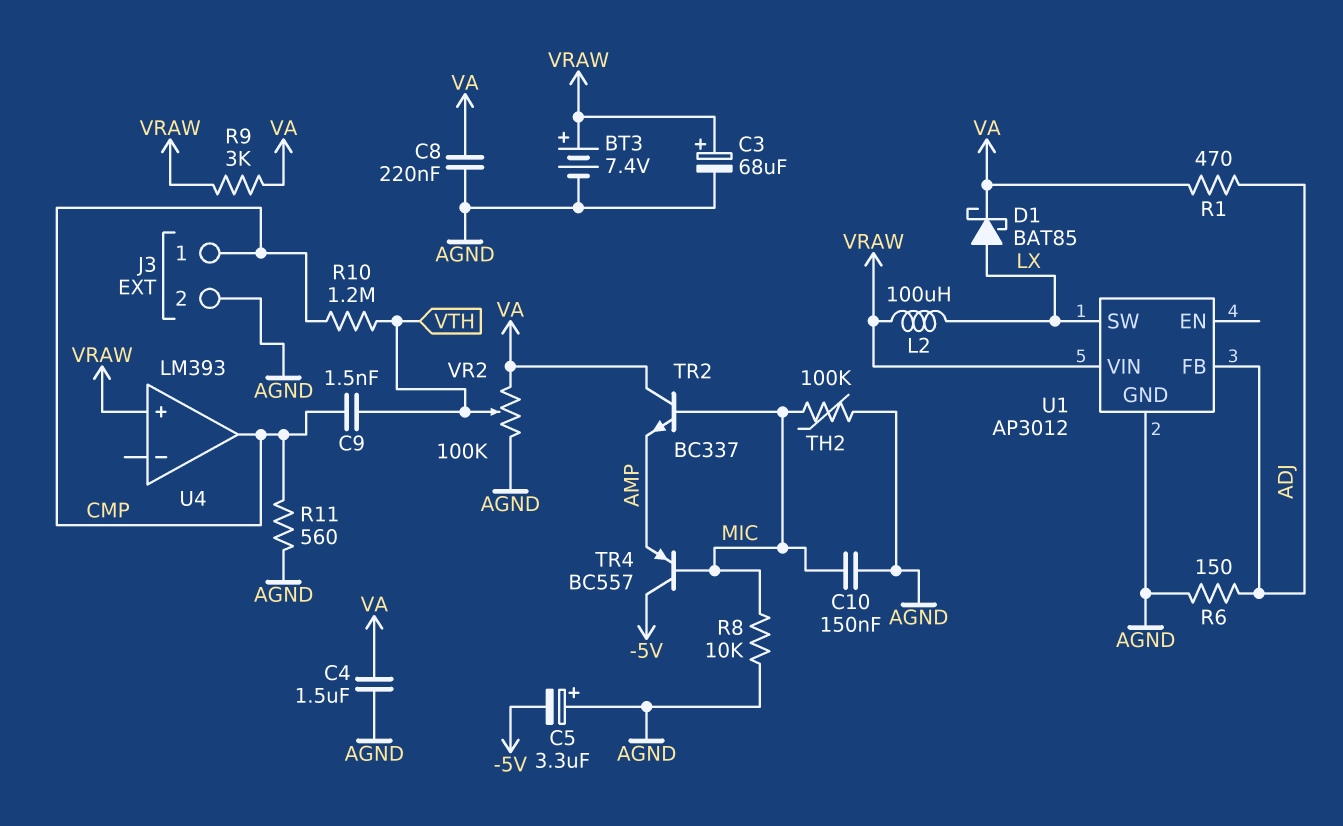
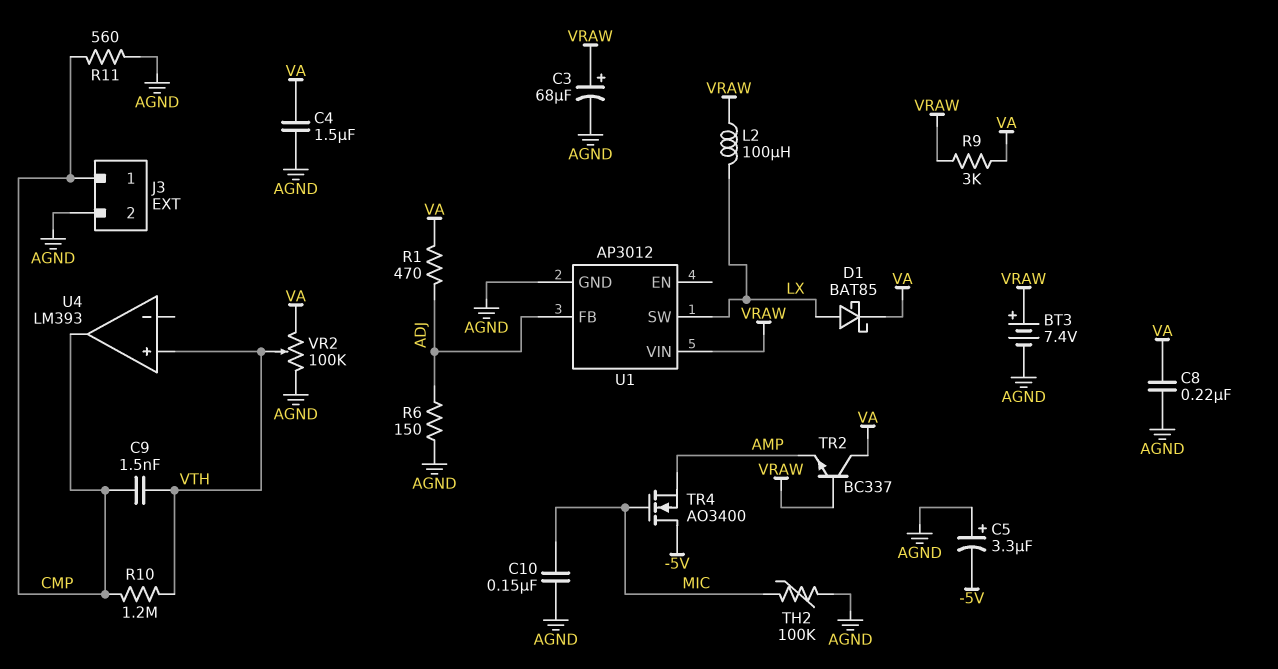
R8: 10k (AGND, MIC) -> none
TR2: NPN BC337 (B MIC, C VA, E AMP) -> NPN BC337 (B VRAW, C VA, E AMP)
TR4: PNP BC557 (B MIC, C -5V, E AMP) -> NMOS AO3400 (G MIC, D -5V, S AMP)
U4 pin in+: VRAW -> VTH

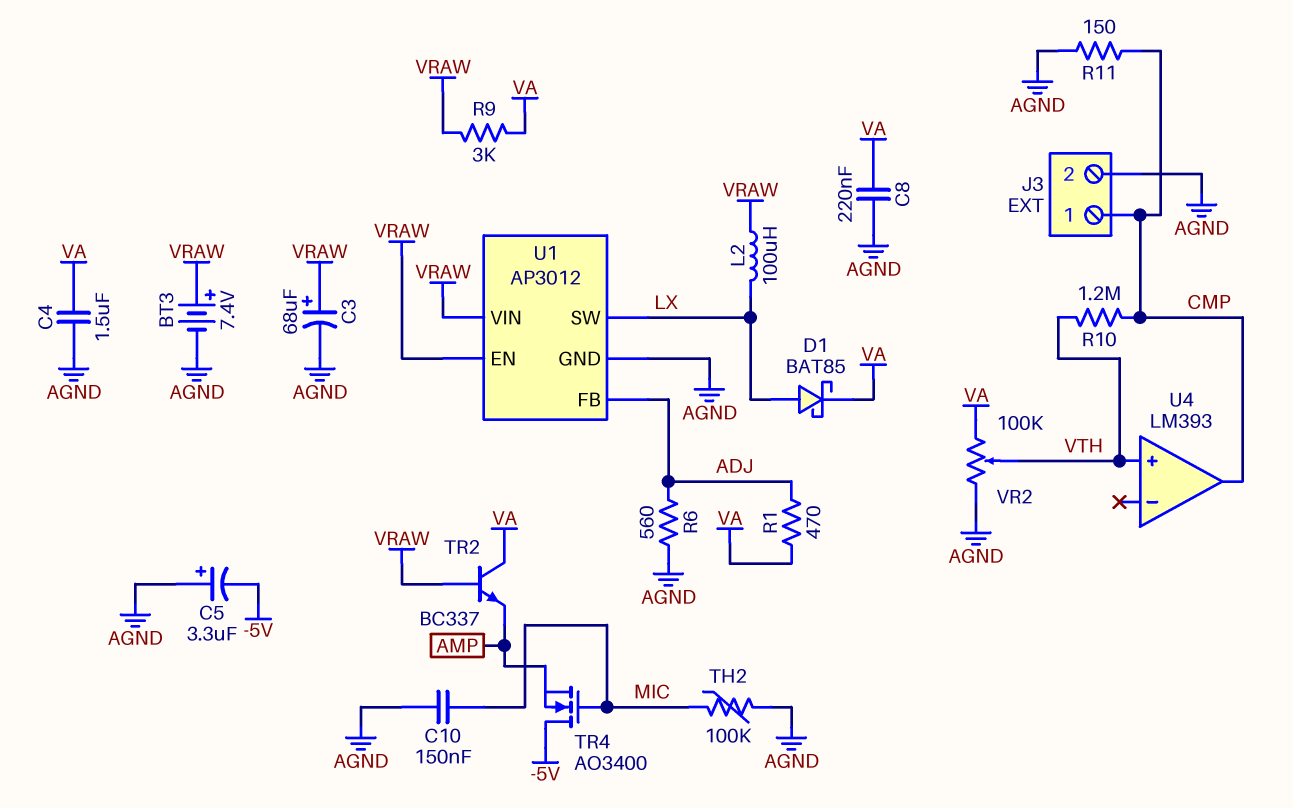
C9: 1.5nF (CMP, VTH) -> none
R6: 150 (ADJ, AGND) -> 560 (ADJ, AGND)
R11: 560 (AGND, CMP) -> 150 (AGND, CMP)
U1 pin EN: none -> VRAW

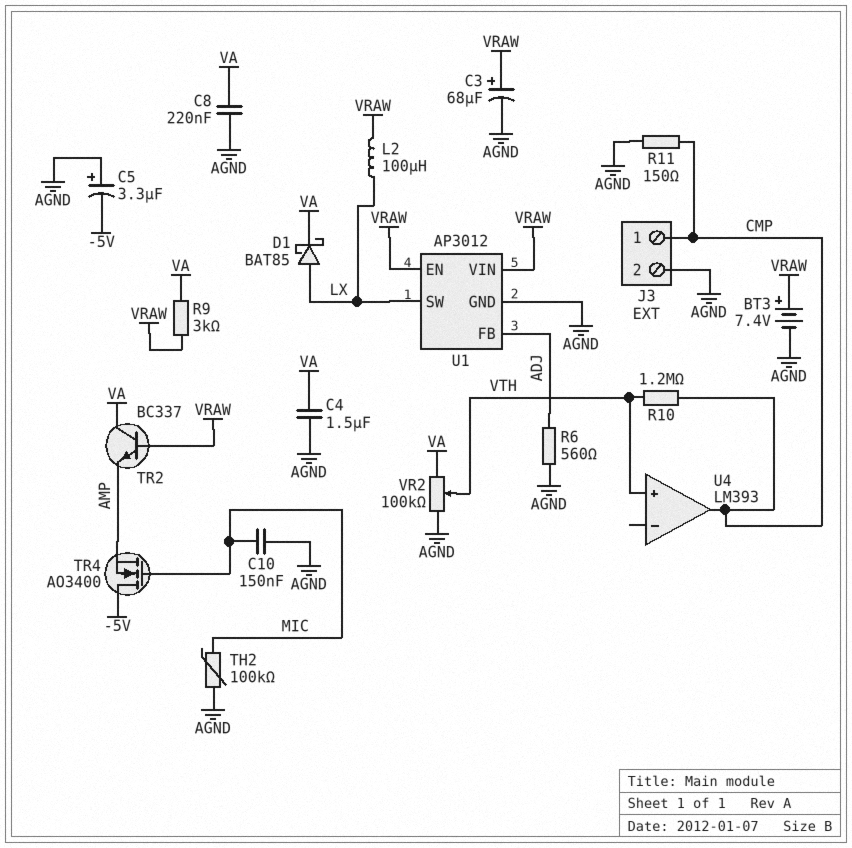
R1: 470 (ADJ, VA) -> none

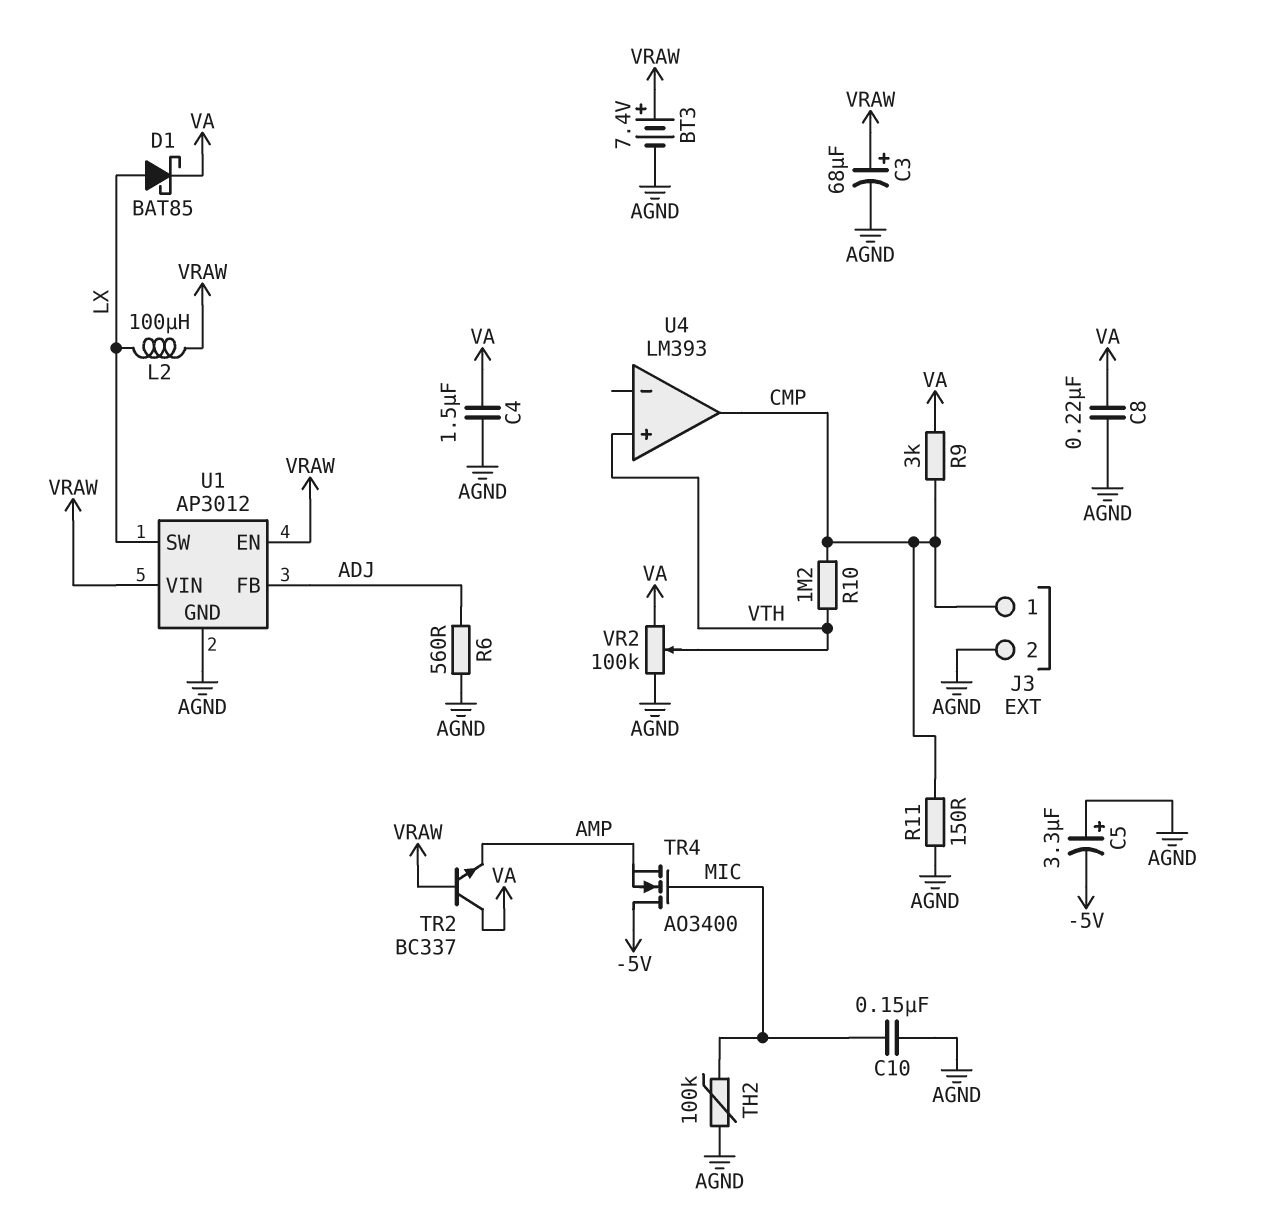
R9: 3k (VA, VRAW) -> 3k (CMP, VA)

